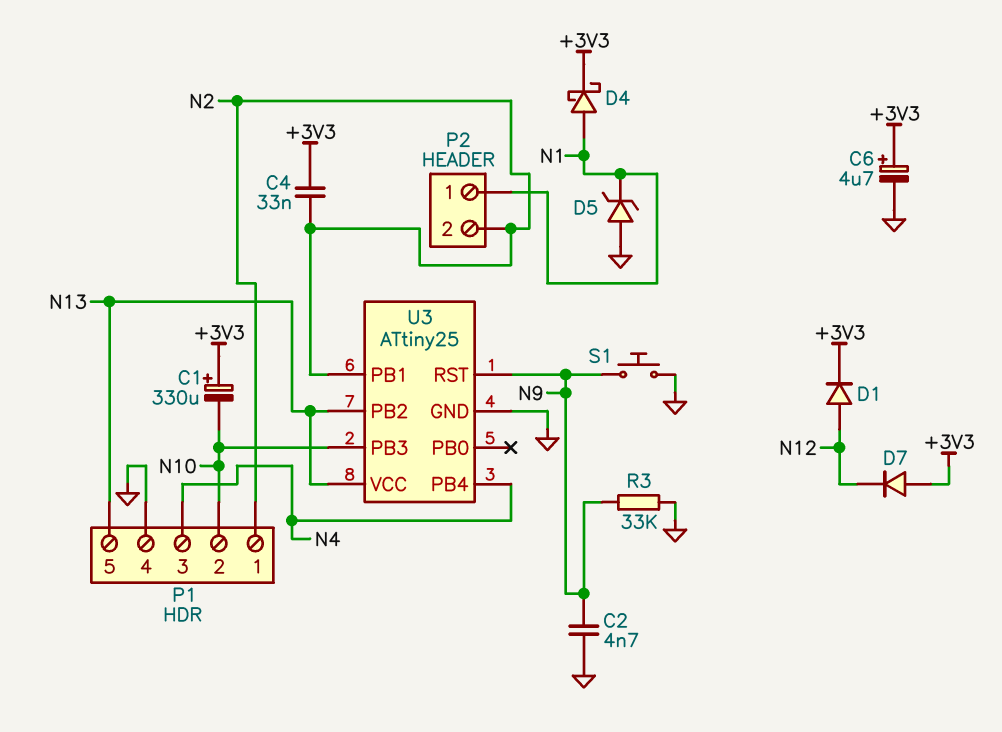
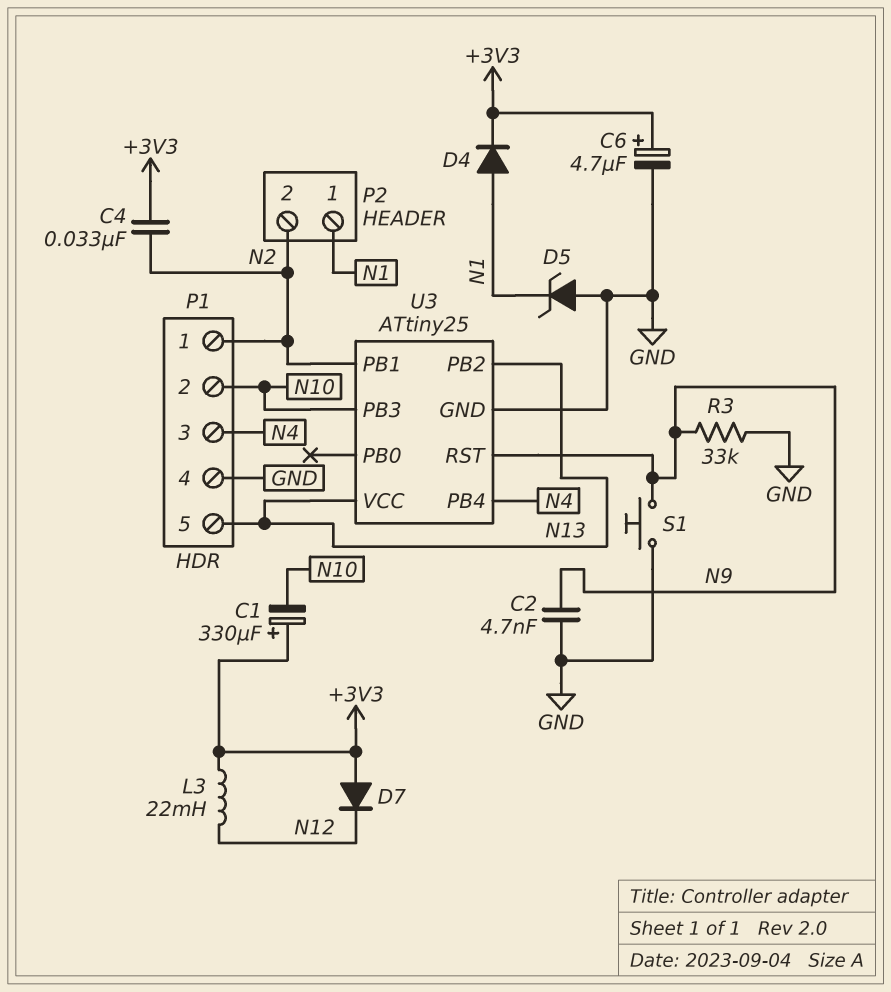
D1: diode (A N12, K +3V3) -> none
D4: schottky (A N1, K +3V3) -> diode (A N1, K +3V3)
L3: none -> 22mH (+3V3, N12)

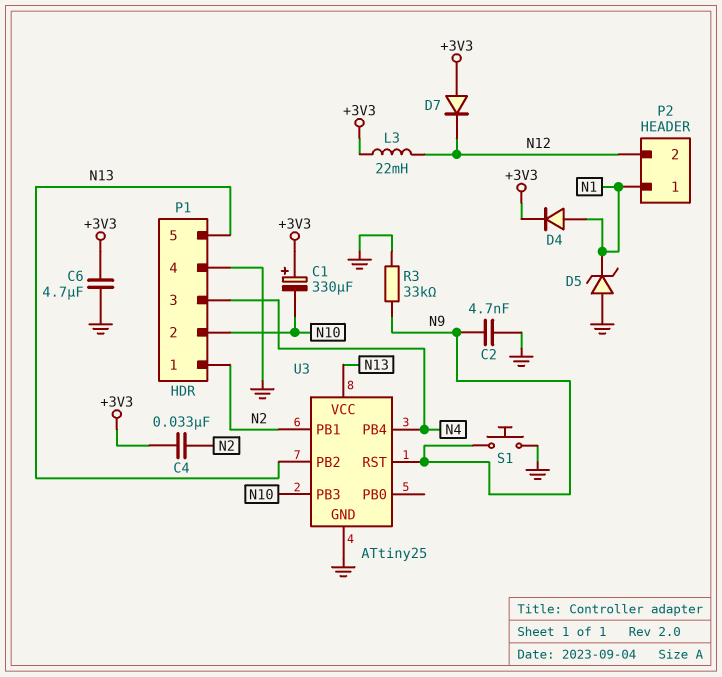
C6: 4.7uF (plus +3V3, minus GND) -> 4.7uF (+3V3, GND)
P2 pin 2: N2 -> N12

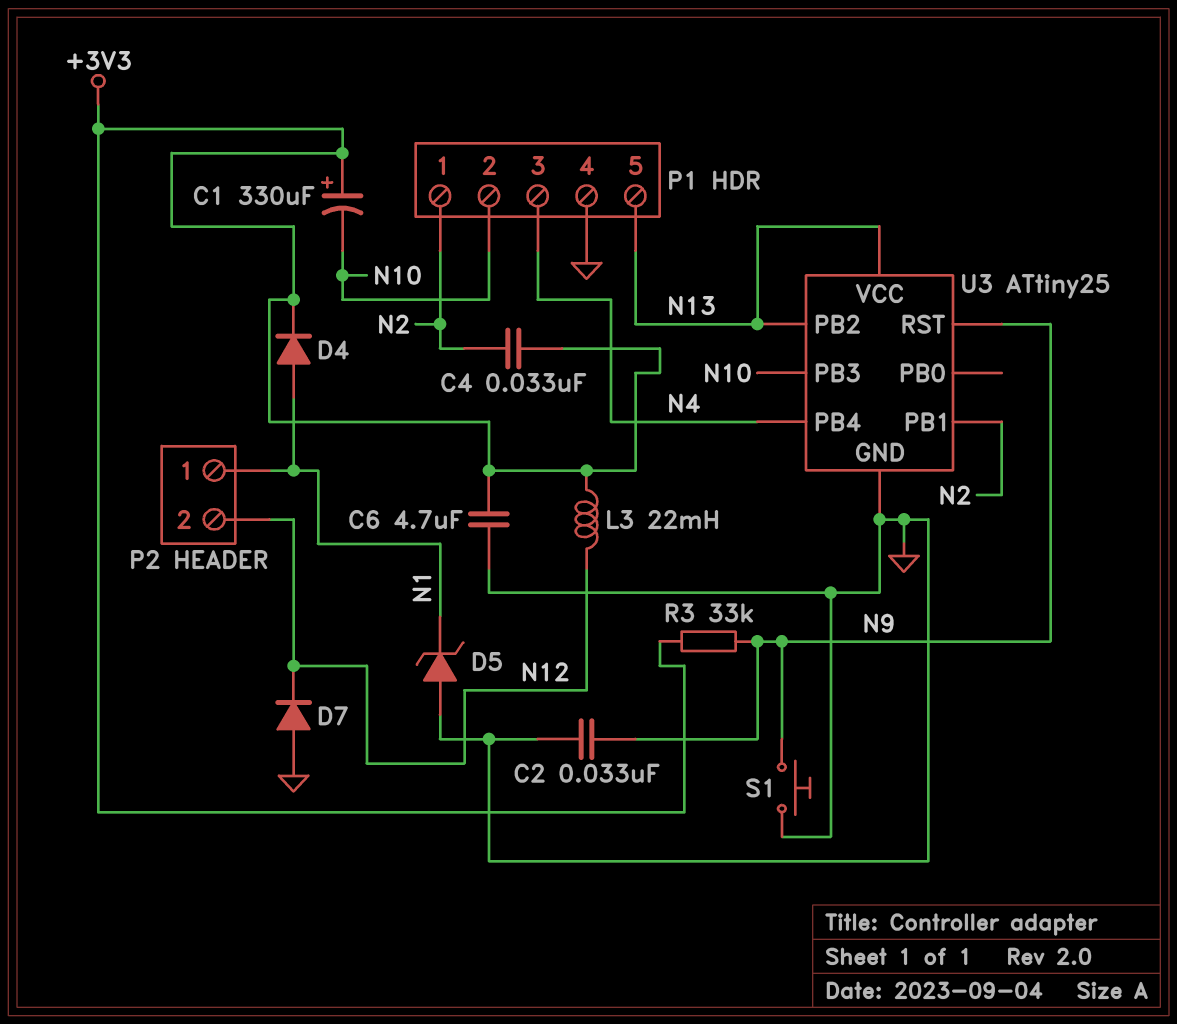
C2: 4.7nF (GND, N9) -> 33nF (GND, N9)
D7: diode (A +3V3, K N12) -> diode (A GND, K N12)
R3: 33k (GND, N9) -> 33k (+3V3, N9)

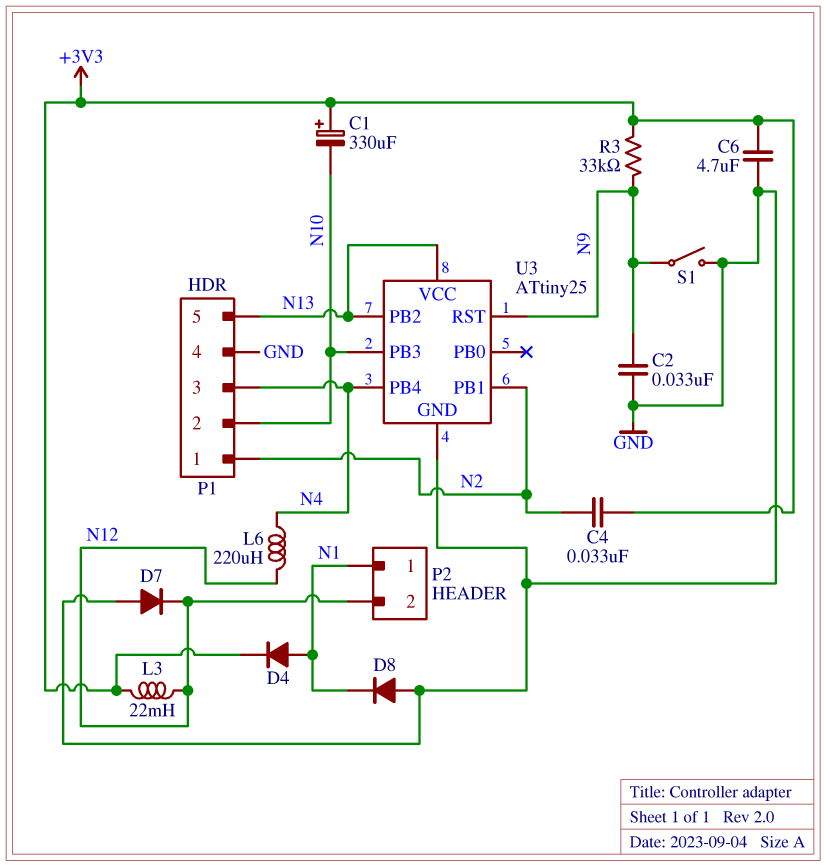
D5: zener (A GND, K N1) -> none
D8: none -> diode (A GND, K N1)
L6: none -> 220uH (N4, N12)
S1: button (GND, N9) -> switch (GND, N9)

